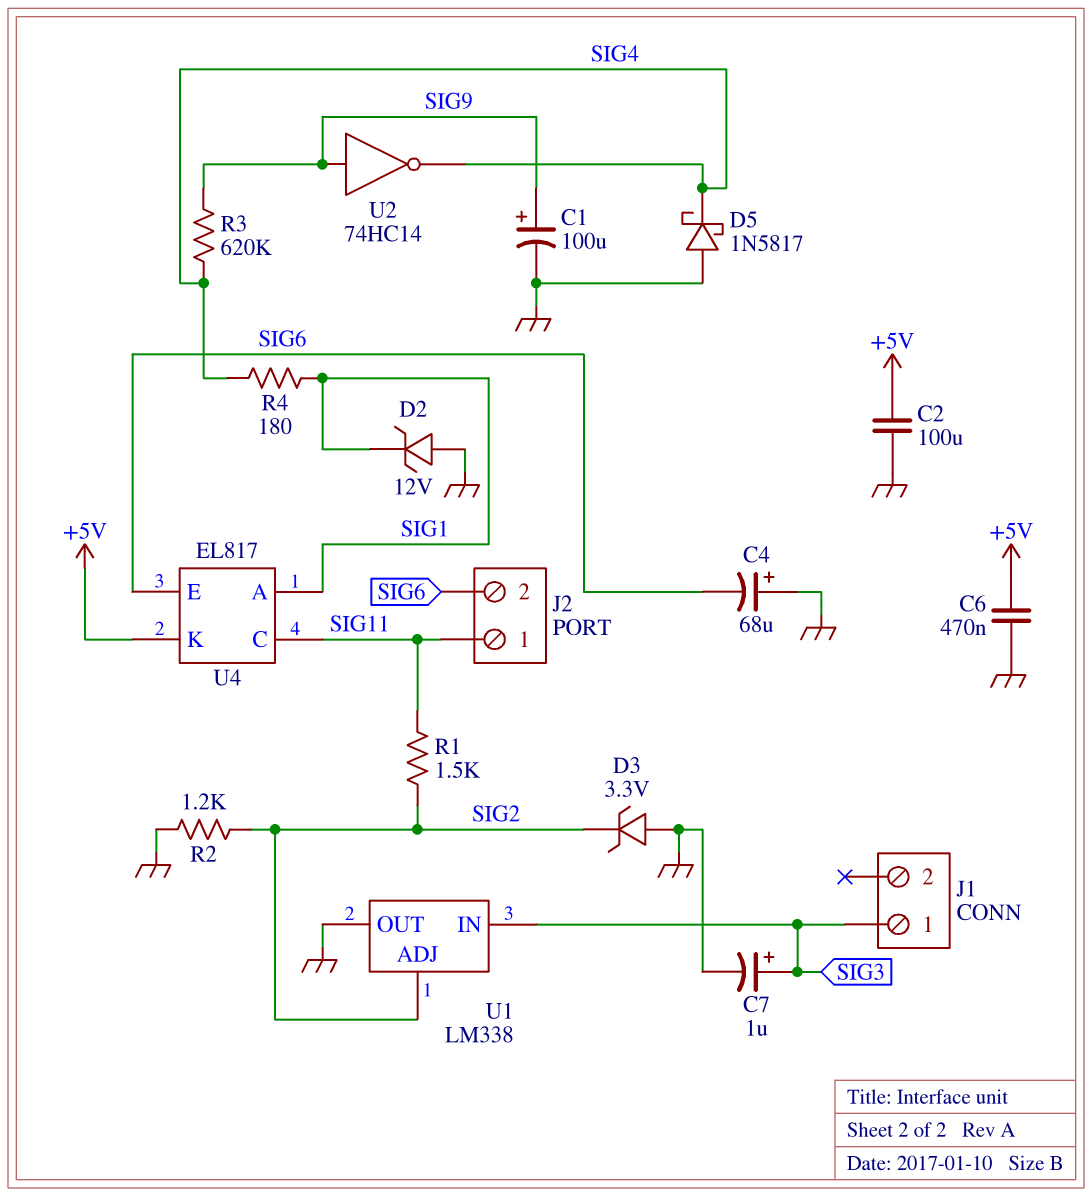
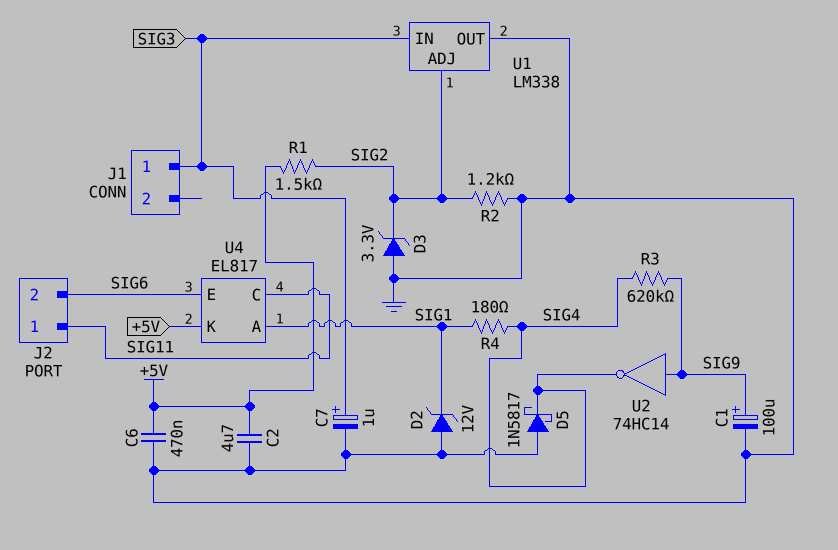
C2: 100uF (+5V, GND) -> 4.7uF (+5V, GND)
C4: 68uF (plus GND, minus SIG6) -> none
R1: 1.5k (SIG2, SIG11) -> 1.5k (+5V, SIG2)

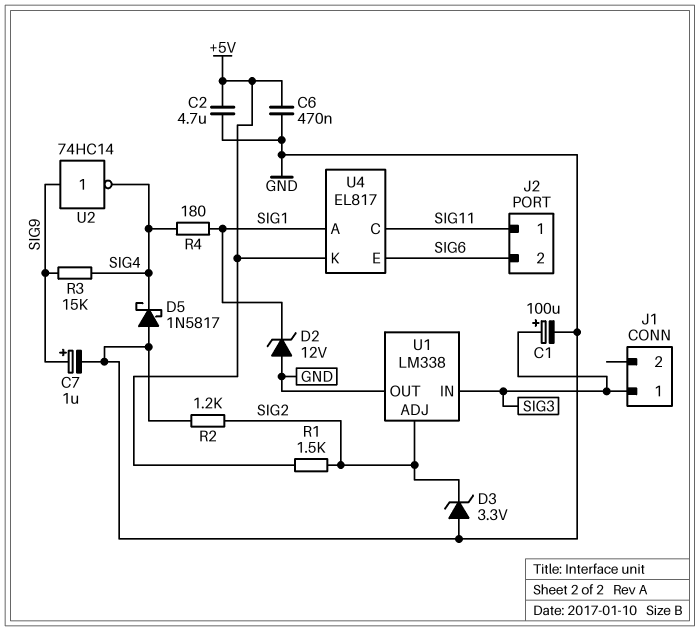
C1: 100uF (plus SIG9, minus GND) -> 100uF (plus SIG3, minus GND)
C7: 1uF (plus SIG3, minus GND) -> 1uF (plus SIG9, minus GND)
R3: 620k (SIG4, SIG9) -> 15k (SIG4, SIG9)

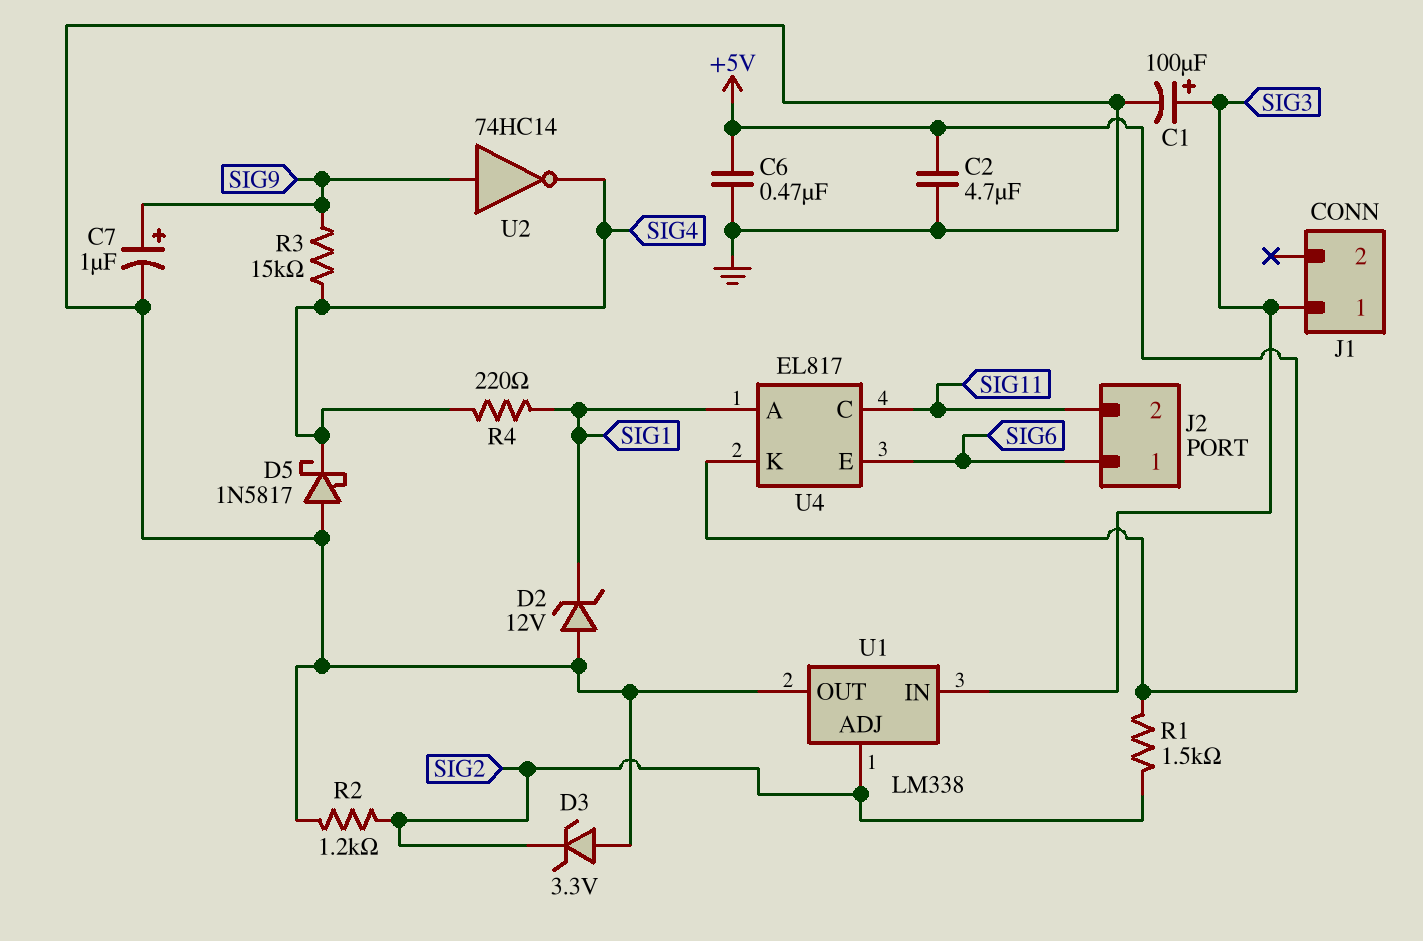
J2 pin 1: SIG11 -> SIG6
J2 pin 2: SIG6 -> SIG11
R4: 180 (SIG1, SIG4) -> 220 (SIG1, SIG4)

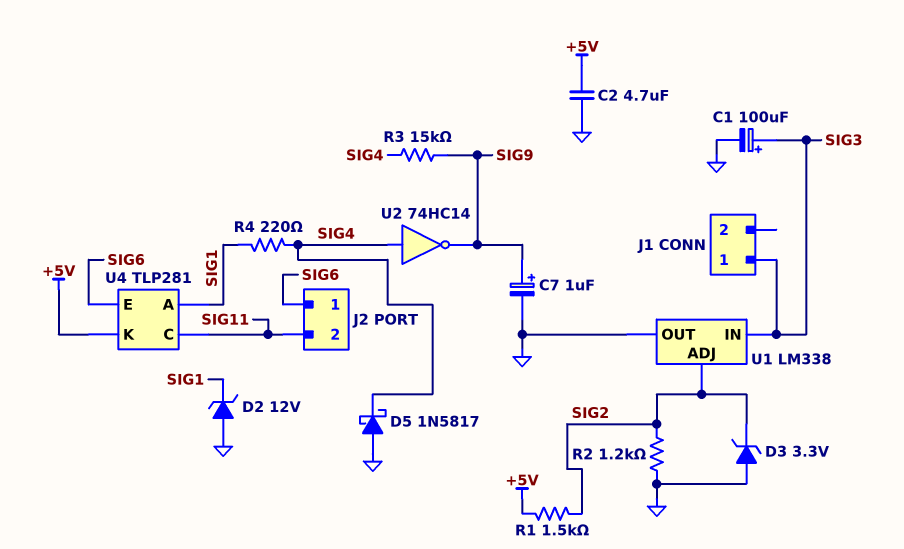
C6: 470nF (+5V, GND) -> none
U2: NOT 74HC14 (in SIG9, out SIG4) -> NOT 74HC14 (in SIG4, out SIG9)
U4: EL817 -> TLP281

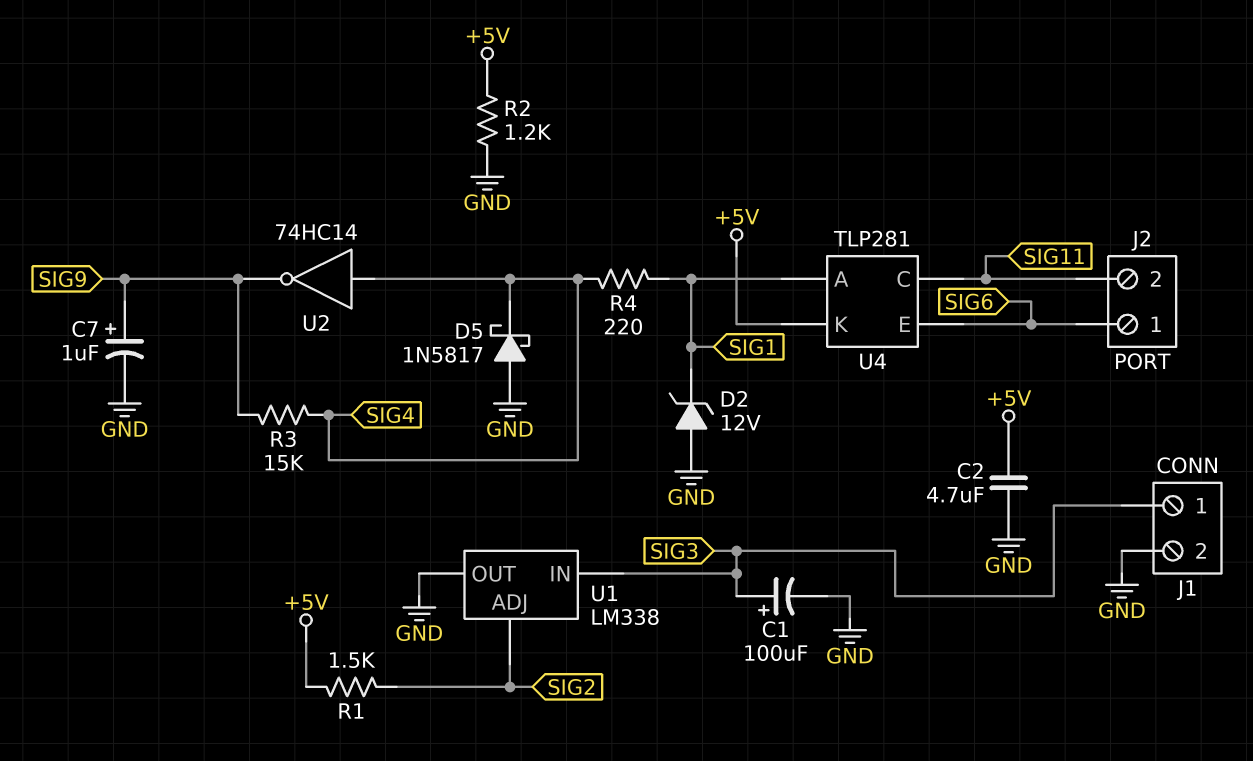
D3: zener 3.3V (A GND, K SIG2) -> none
J1 pin 2: none -> GND
R2: 1.2k (GND, SIG2) -> 1.2k (+5V, GND)

